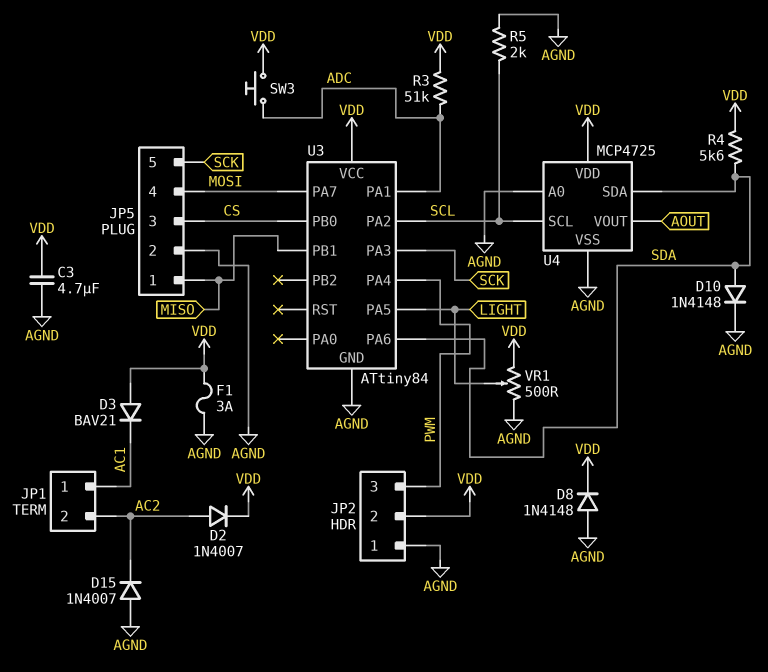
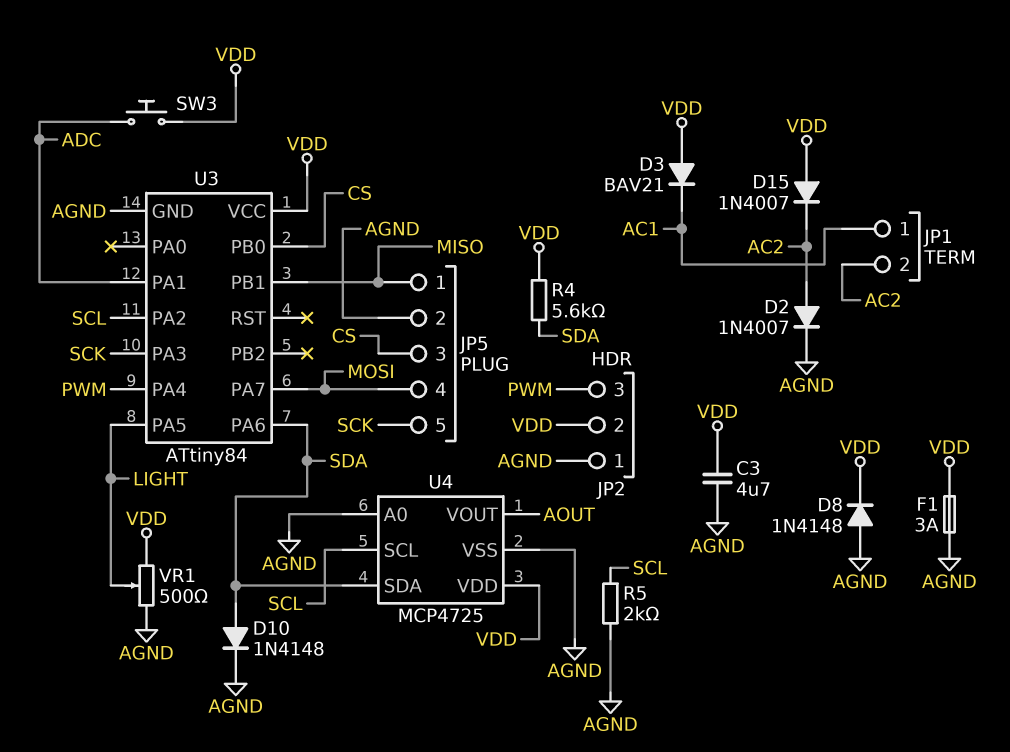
D2: diode 1N4007 (A AC2, K VDD) -> diode 1N4007 (A AC2, K AGND)
D15: diode 1N4007 (A AGND, K AC2) -> diode 1N4007 (A VDD, K AC2)
R3: 51k (ADC, VDD) -> none

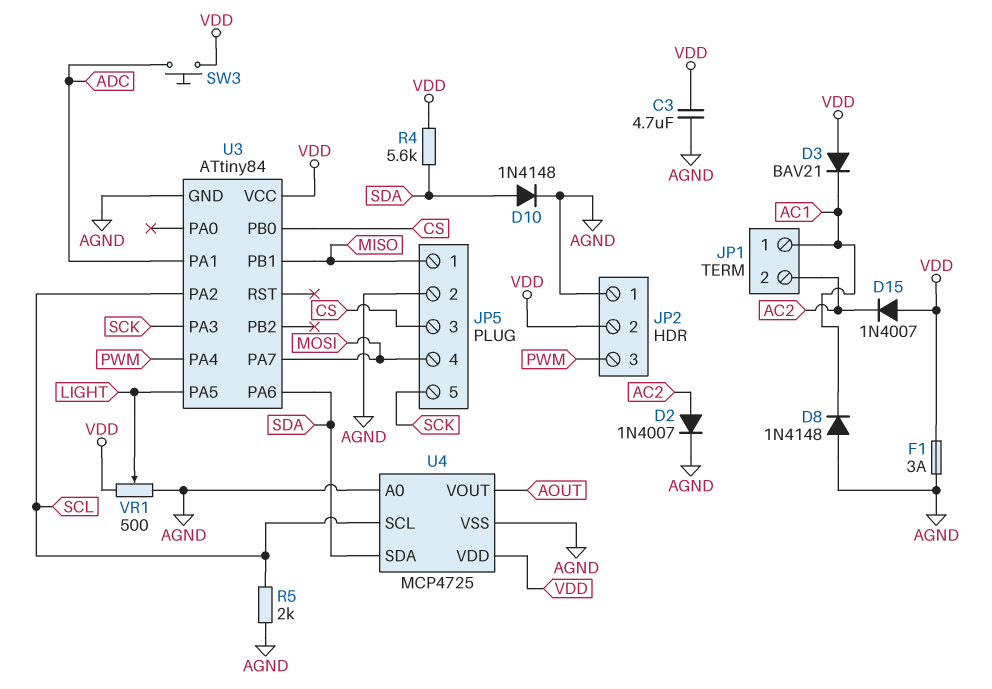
D8: diode 1N4148 (A AGND, K VDD) -> diode 1N4148 (A AGND, K AC1)

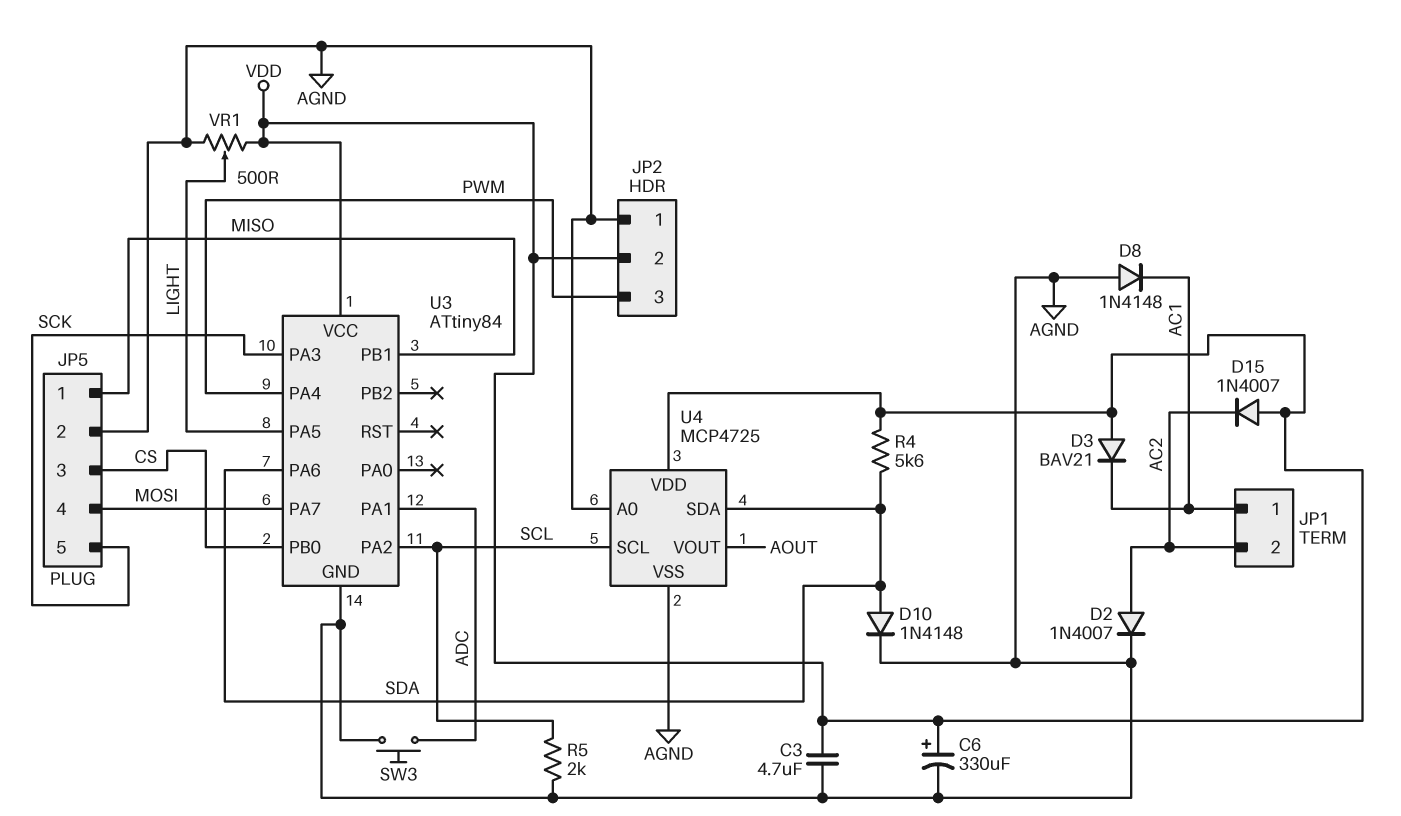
C6: none -> 330uF (plus VDD, minus AGND)
F1: 3A (AGND, VDD) -> none
SW3: button (ADC, VDD) -> button (ADC, AGND)

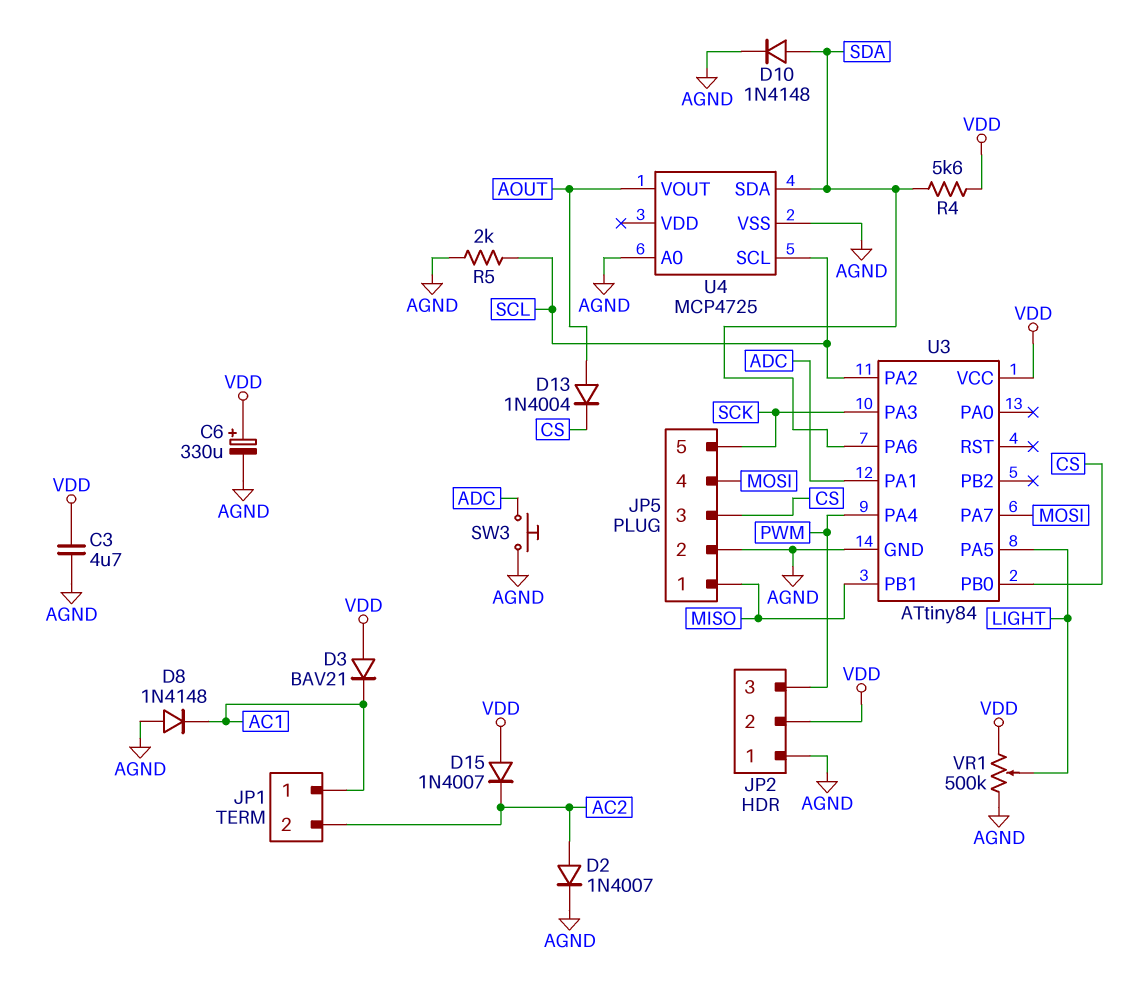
D13: none -> diode 1N4004 (A AOUT, K CS)
U4 pin VDD: VDD -> none
VR1: 500 (AGND, VDD, wiper LIGHT) -> 500k (AGND, VDD, wiper LIGHT)

